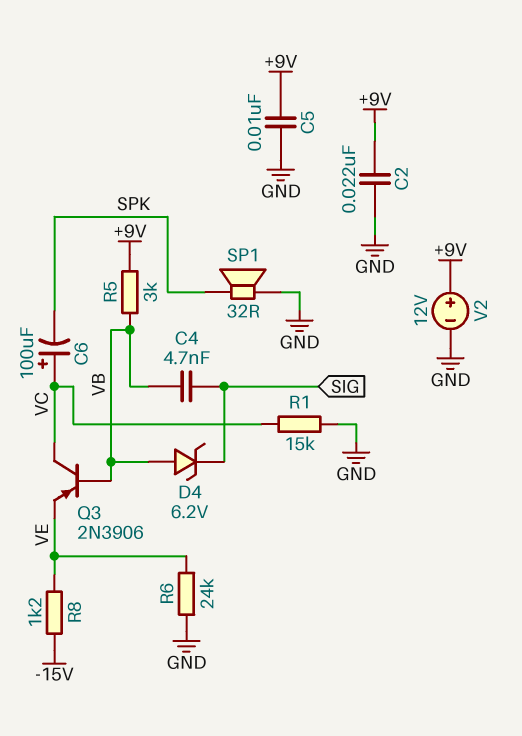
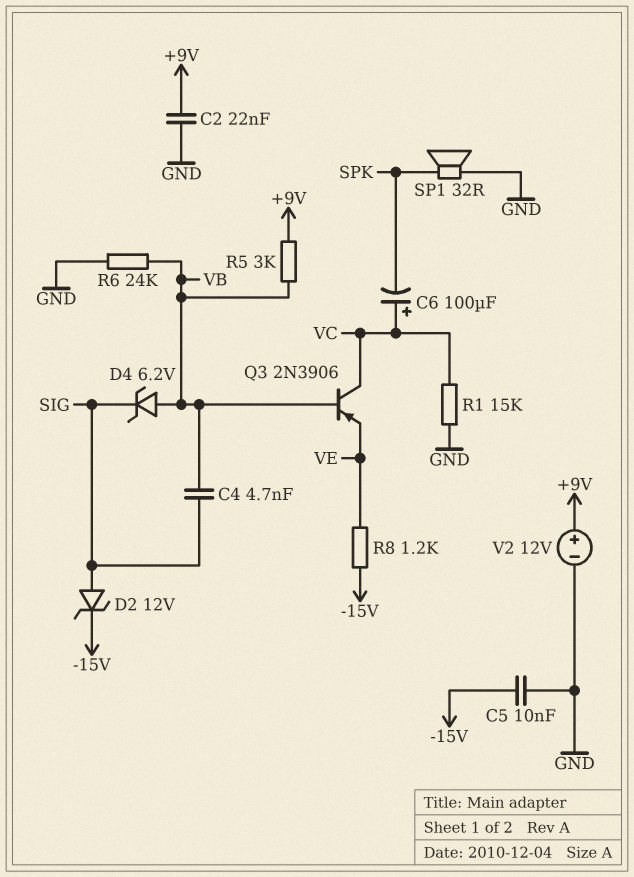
C5: 10nF (+9V, GND) -> 10nF (-15V, GND)
D2: none -> zener 12V (A SIG, K -15V)
R6: 24k (GND, VE) -> 24k (GND, VB)

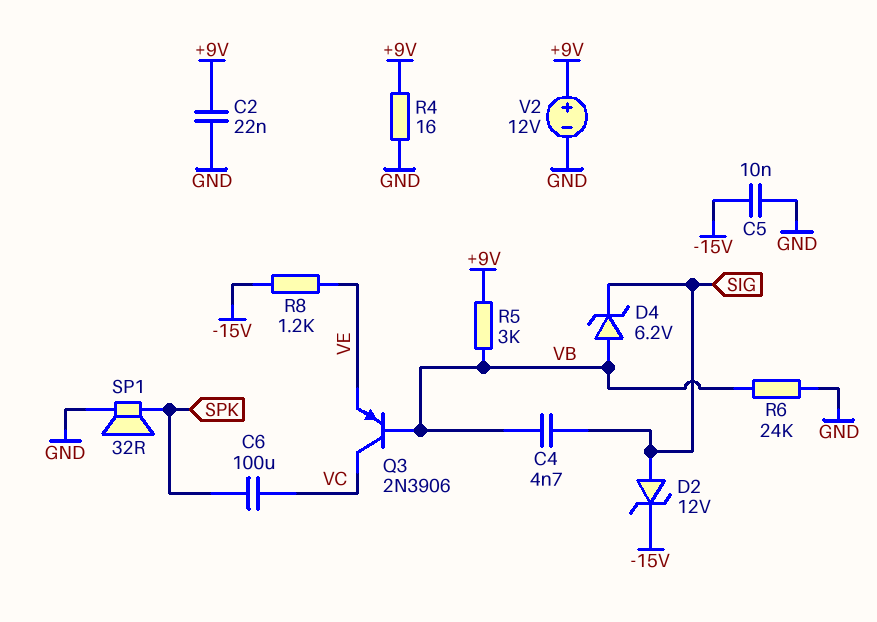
C6: 100uF (plus VC, minus SPK) -> 100uF (SPK, VC)
R1: 15k (GND, VC) -> none
R4: none -> 16 (+9V, GND)

